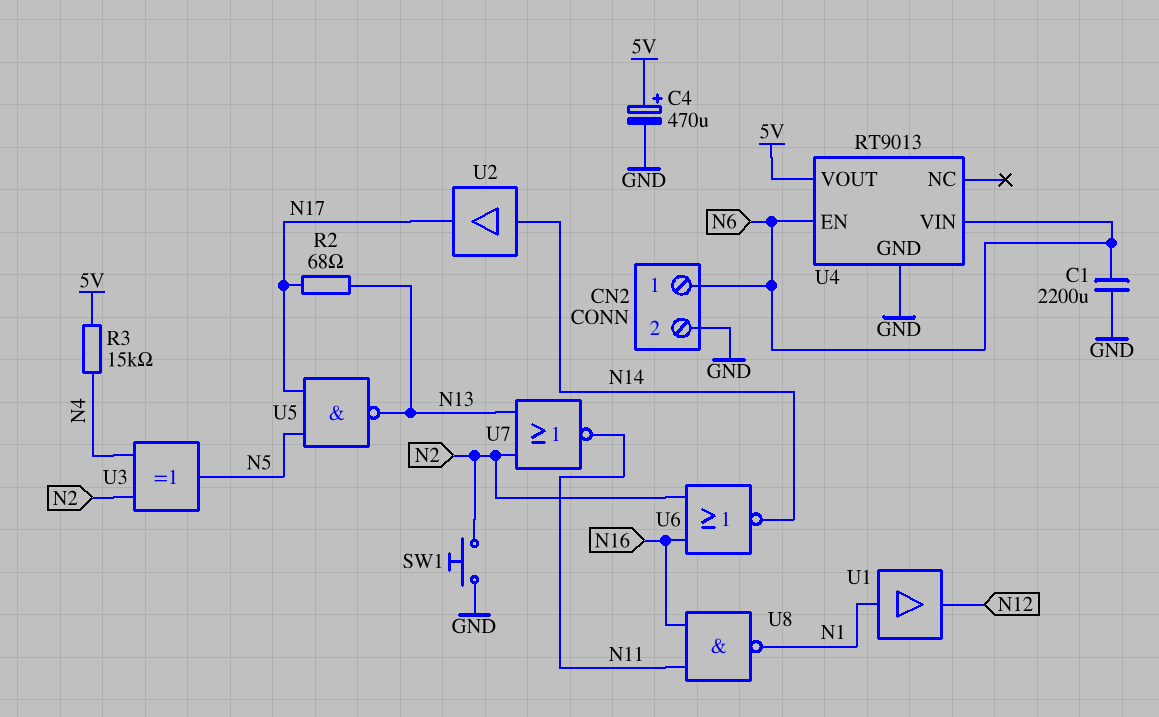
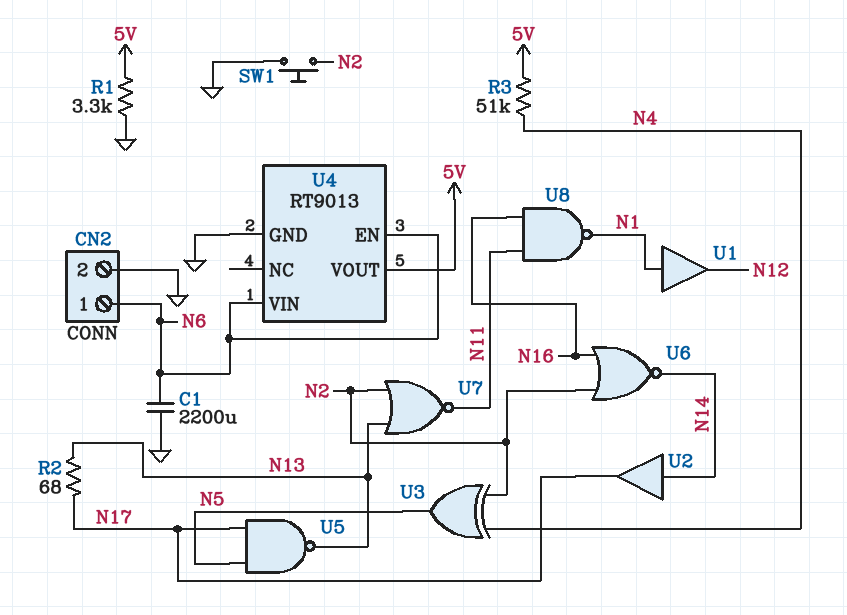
C4: 470uF (plus 5V, minus GND) -> none
R1: none -> 3.3k (5V, GND)
R3: 15k (5V, N4) -> 51k (5V, N4)

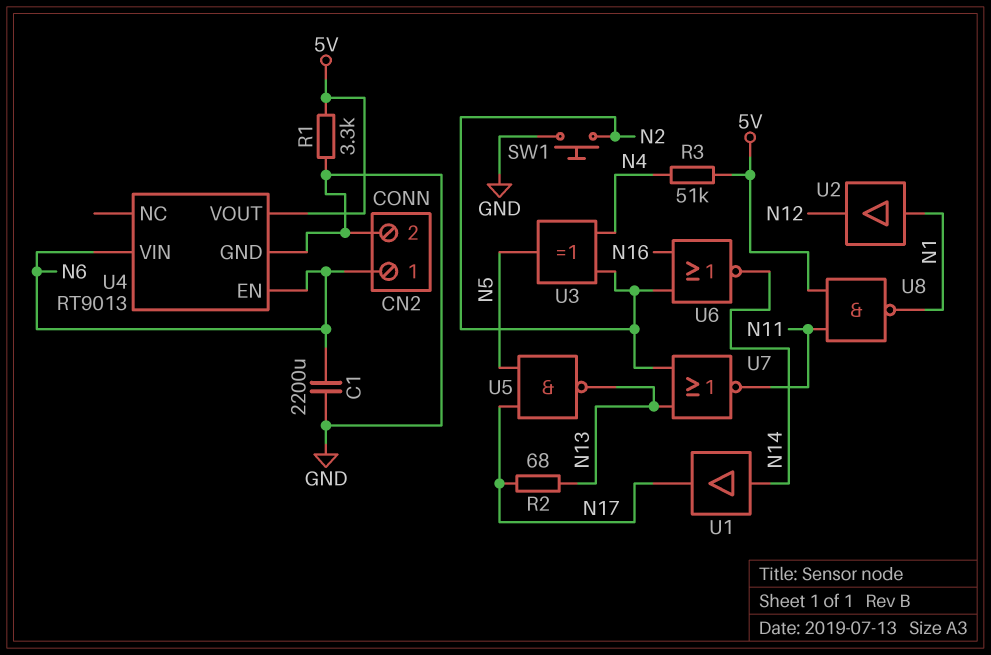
U1: buffer (in N1, out N12) -> buffer (in N14, out N17)
U2: buffer (in N14, out N17) -> buffer (in N1, out N12)
U8: NAND (in N11, in N16, out N1) -> NAND (in 5V, in N11, out N1)

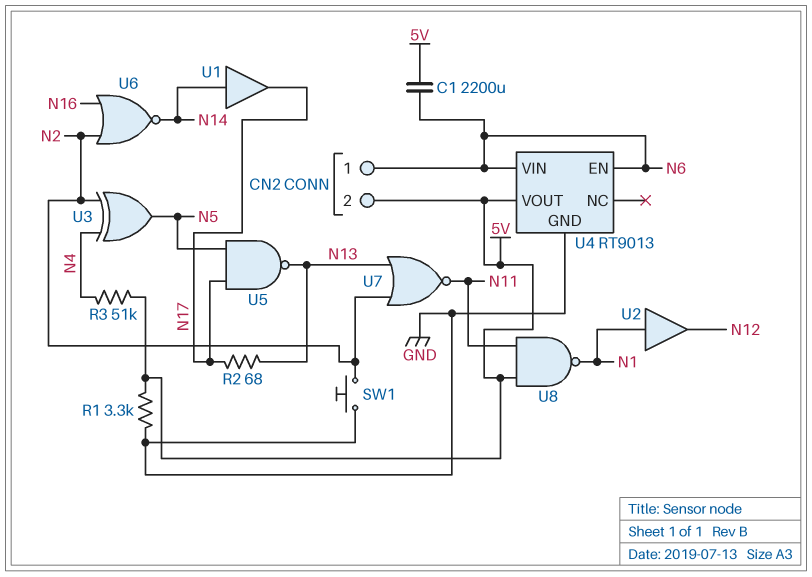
C1: 2200uF (GND, N6) -> 2200uF (5V, N6)
CN2 pin 2: GND -> 5V

